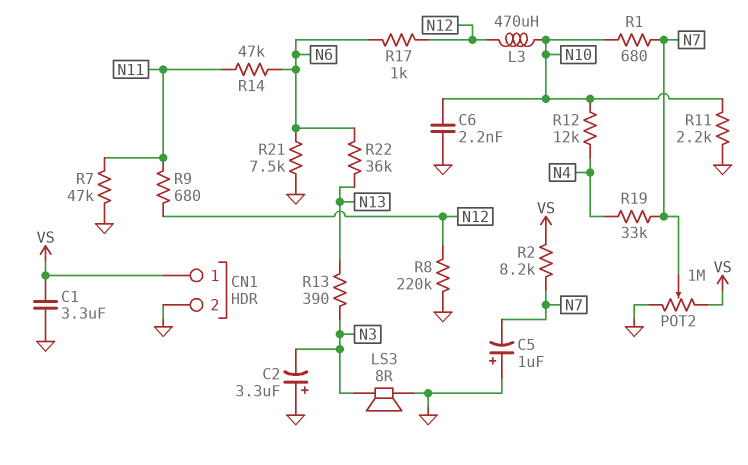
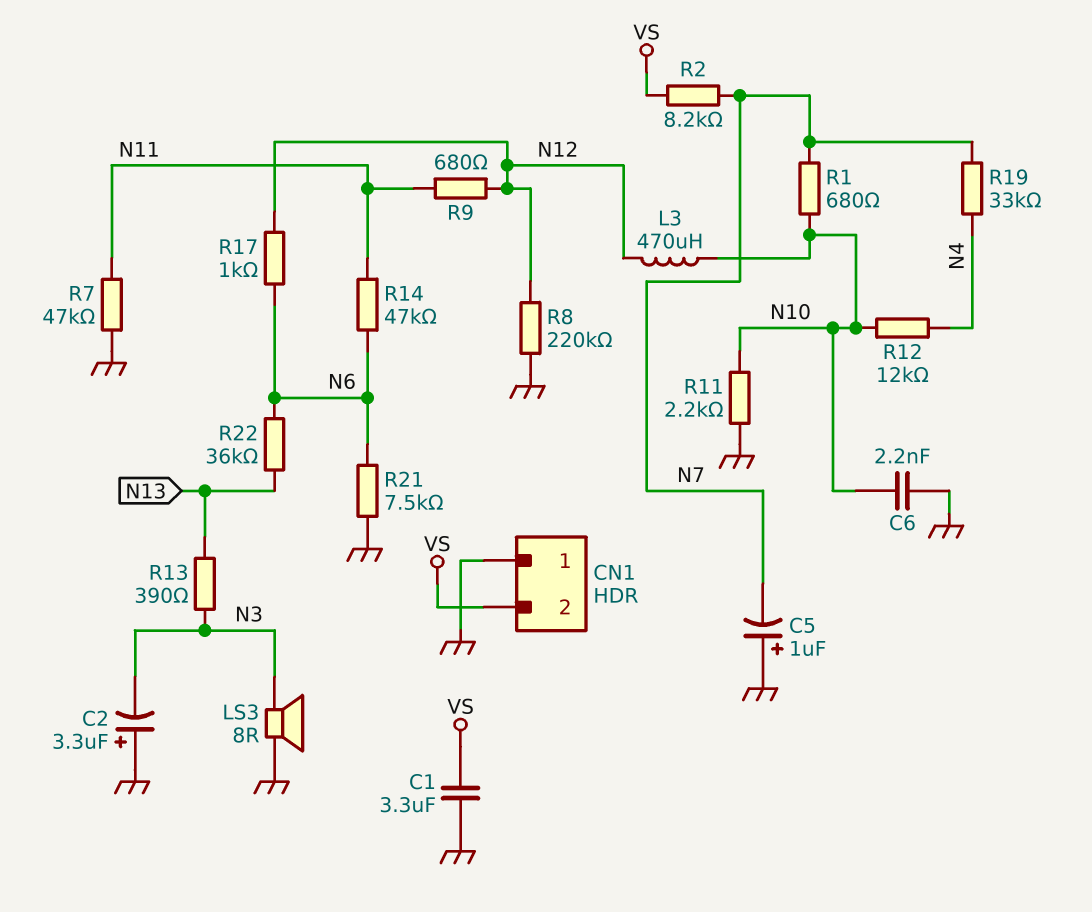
CN1 pin 1: VS -> GND
CN1 pin 2: GND -> VS
POT2: 1M (GND, VS, wiper N7) -> none

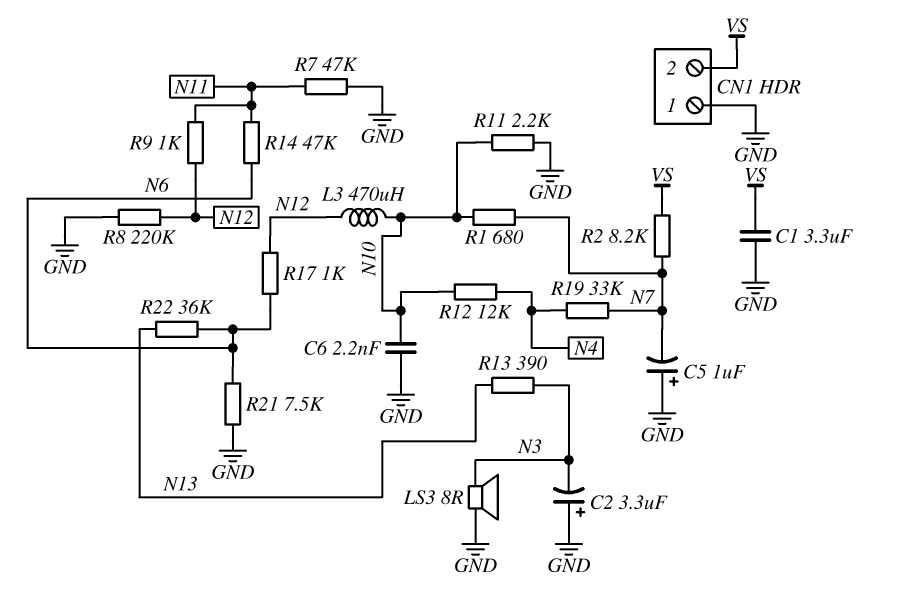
R9: 680 (N11, N12) -> 1k (N11, N12)

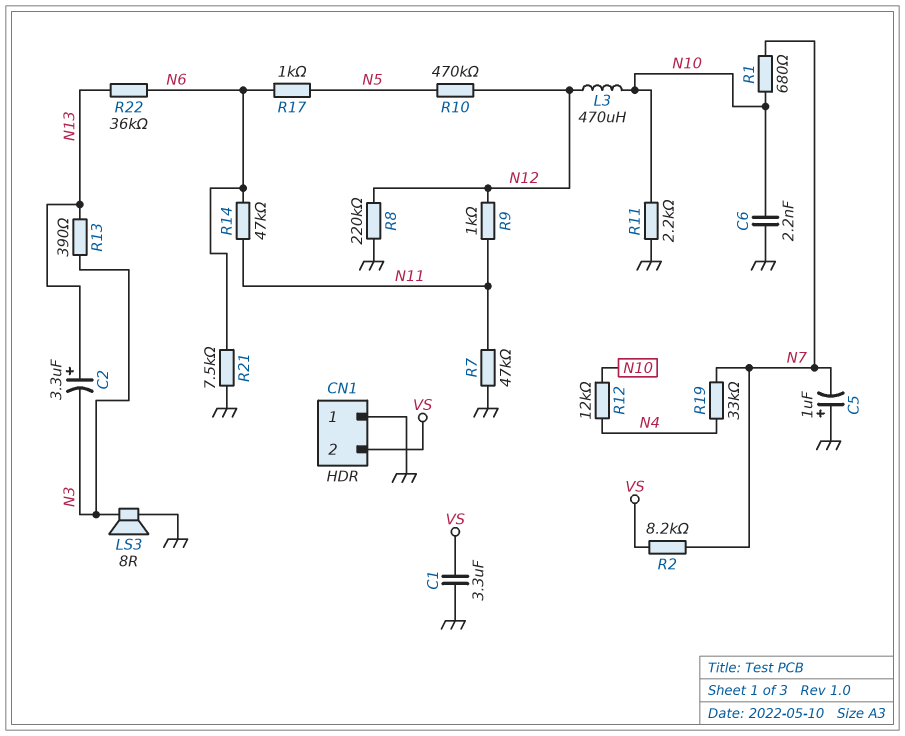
C2: 3.3uF (plus GND, minus N3) -> 3.3uF (plus N13, minus N3)
R10: none -> 470k (N5, N12)
R17: 1k (N6, N12) -> 1k (N5, N6)

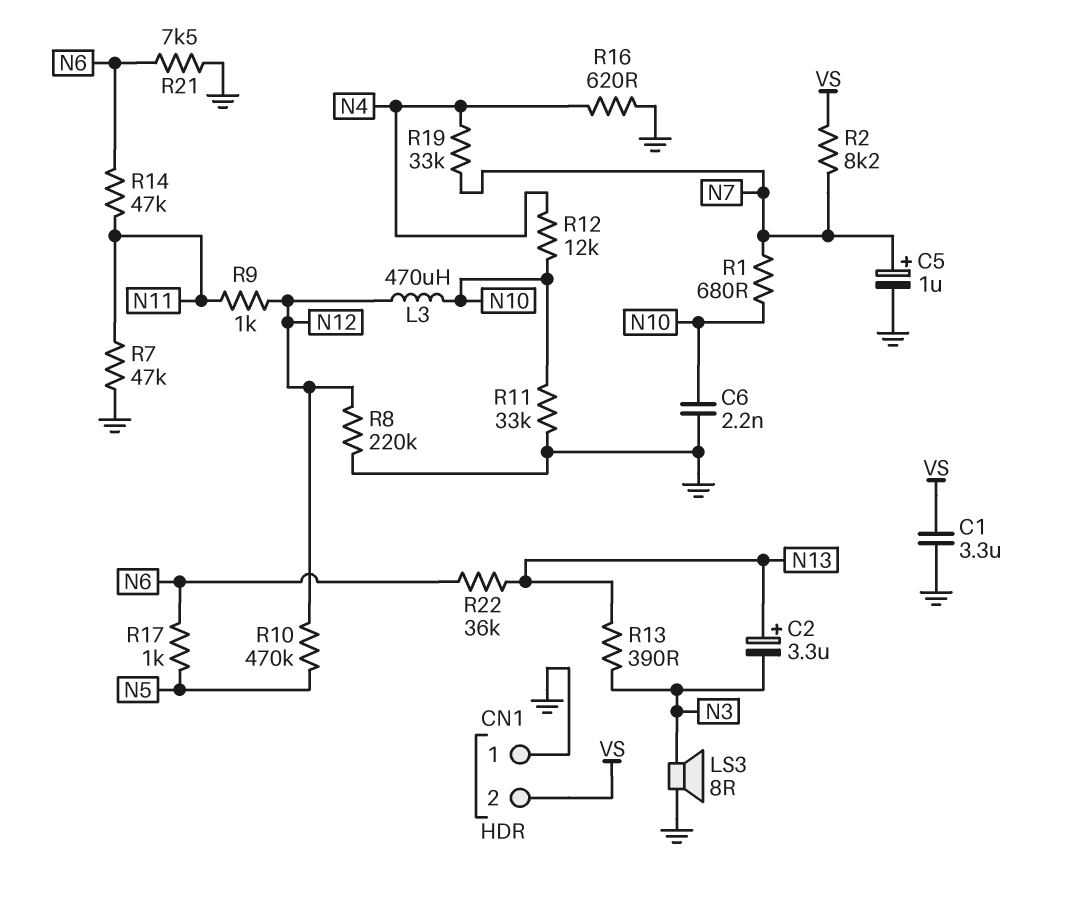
C5: 1uF (plus GND, minus N7) -> 1uF (plus N7, minus GND)
R11: 2.2k (GND, N10) -> 33k (GND, N10)
R16: none -> 620 (GND, N4)

